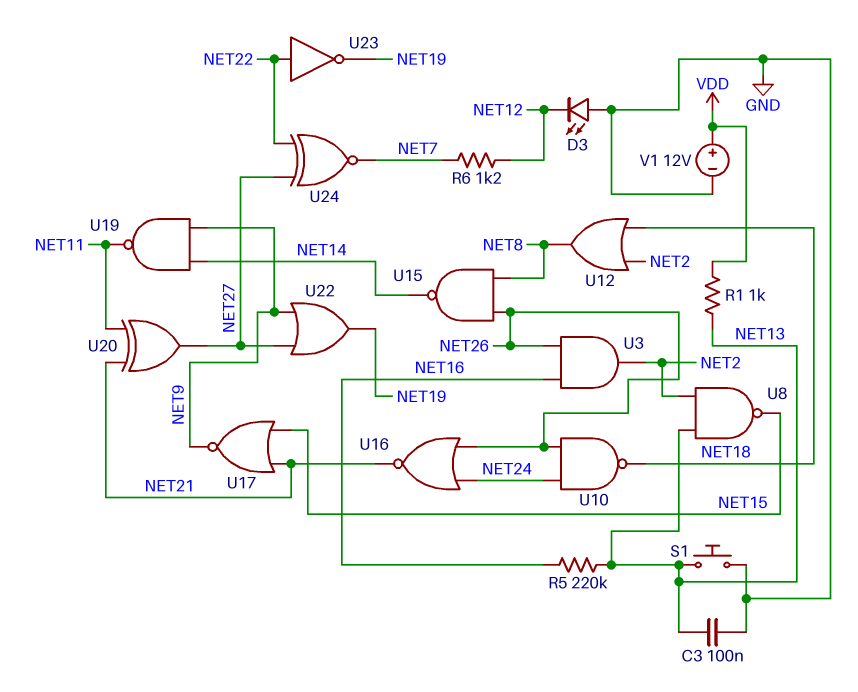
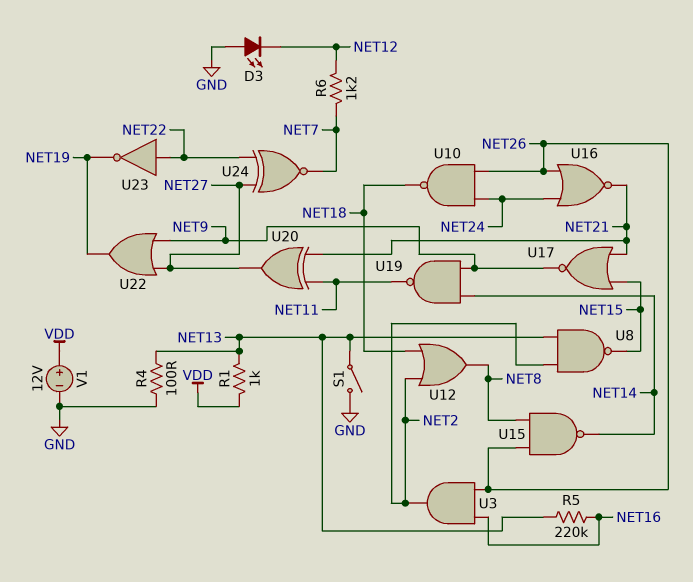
C3: 100nF (GND, NET13) -> none
R4: none -> 100 (GND, NET13)
S1: button (GND, NET13) -> switch (GND, NET13)

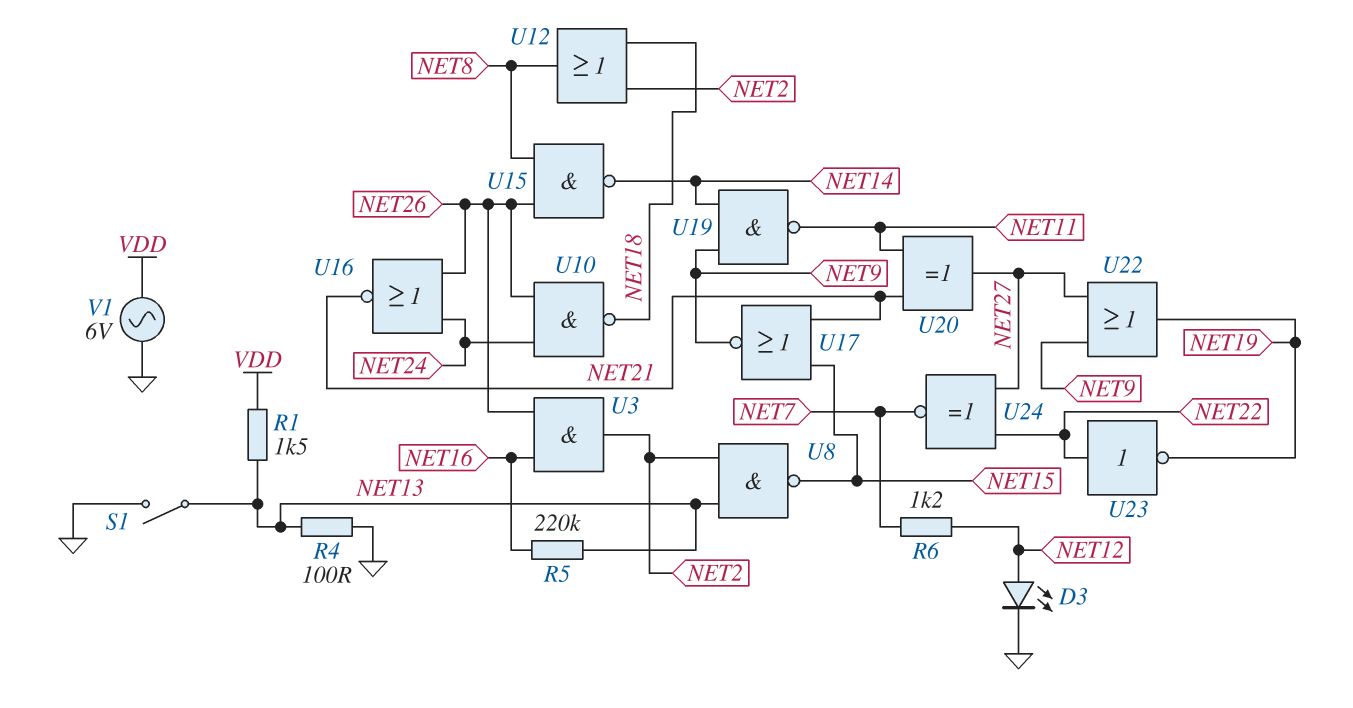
D3: LED (A GND, K NET12) -> LED (A NET12, K GND)
R1: 1k (NET13, VDD) -> 1.5k (NET13, VDD)
V1: 12V (plus VDD, minus GND) -> AC 6V (GND, VDD)

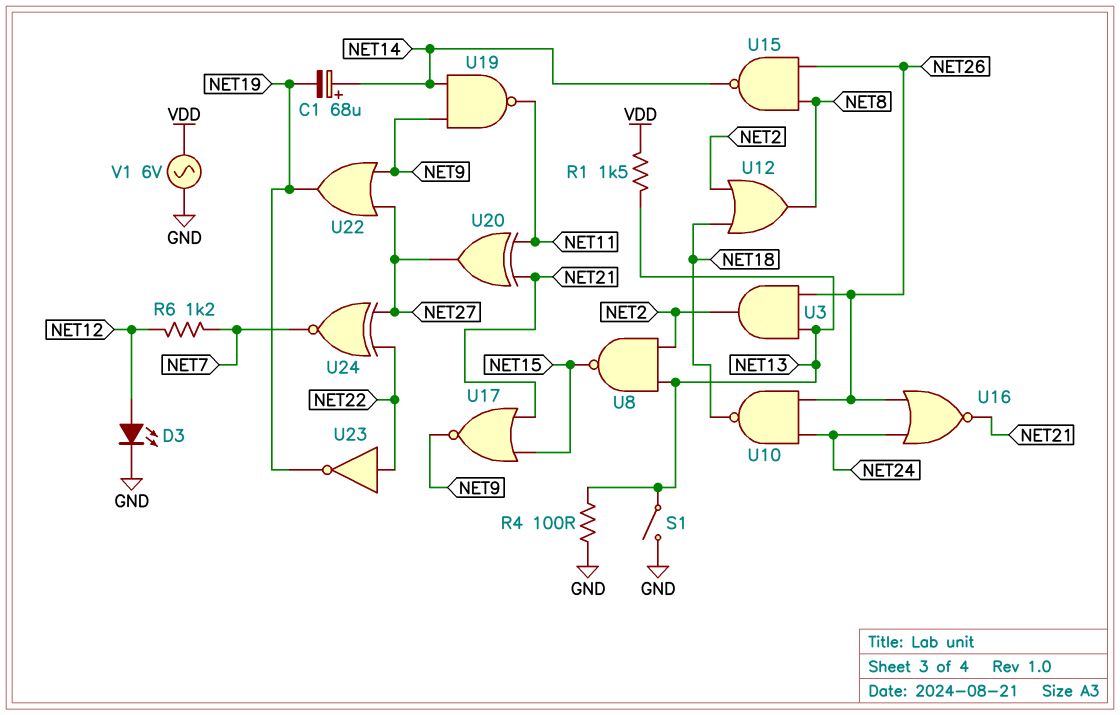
C1: none -> 68uF (plus NET14, minus NET19)
R5: 220k (NET13, NET16) -> none
U3: AND (in NET16, in NET26, out NET2) -> AND (in NET13, in NET26, out NET2)

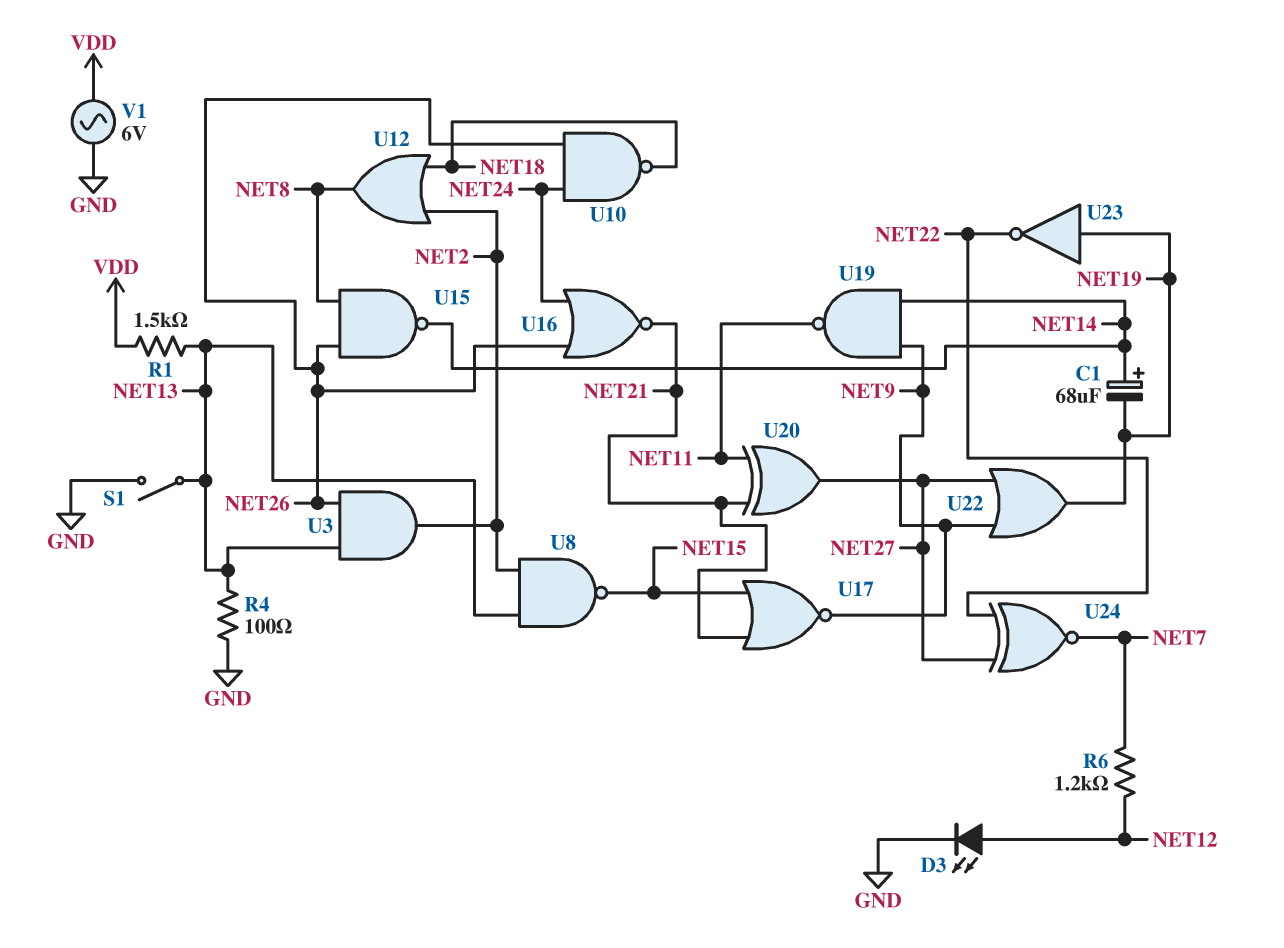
U23: NOT (in NET22, out NET19) -> NOT (in NET19, out NET22)

